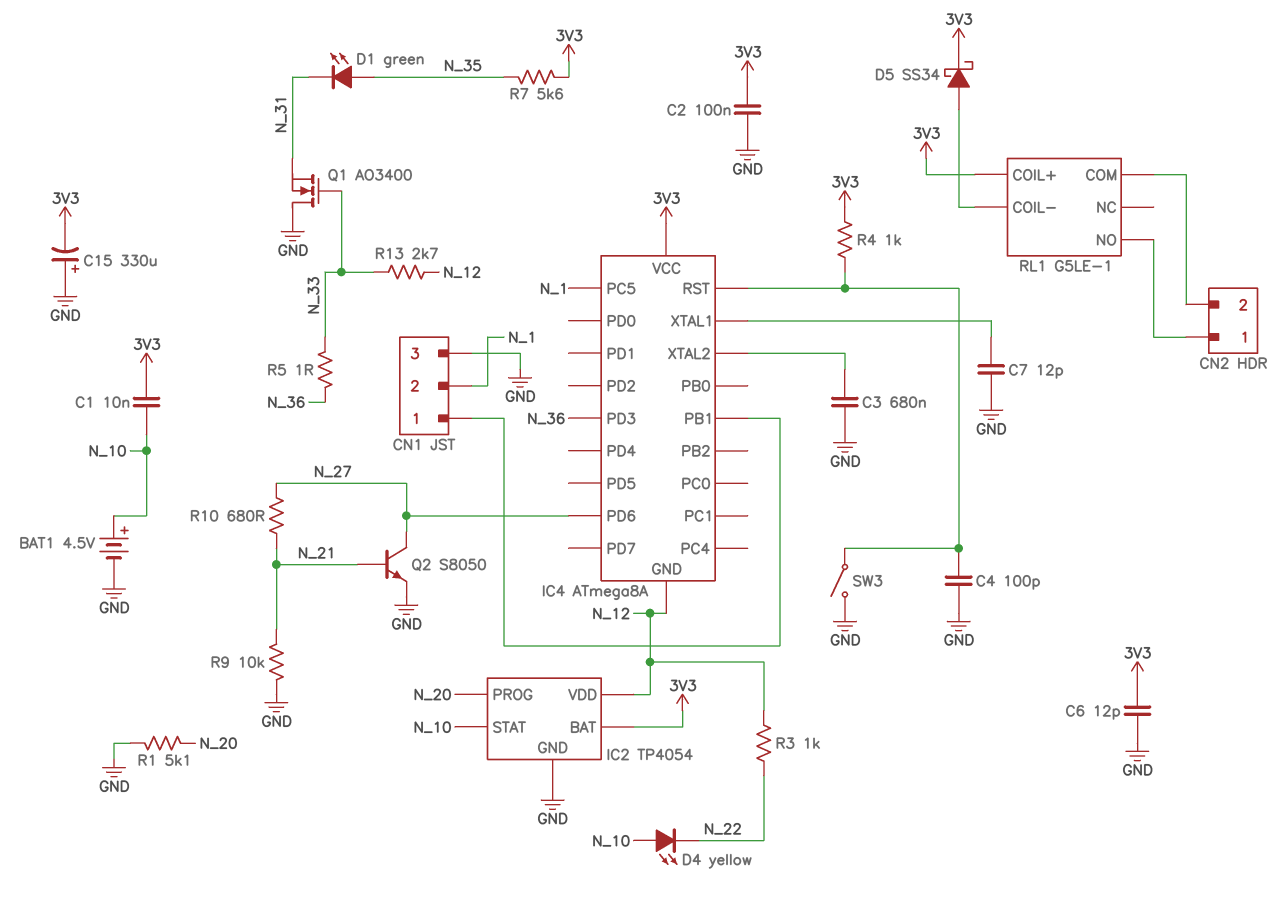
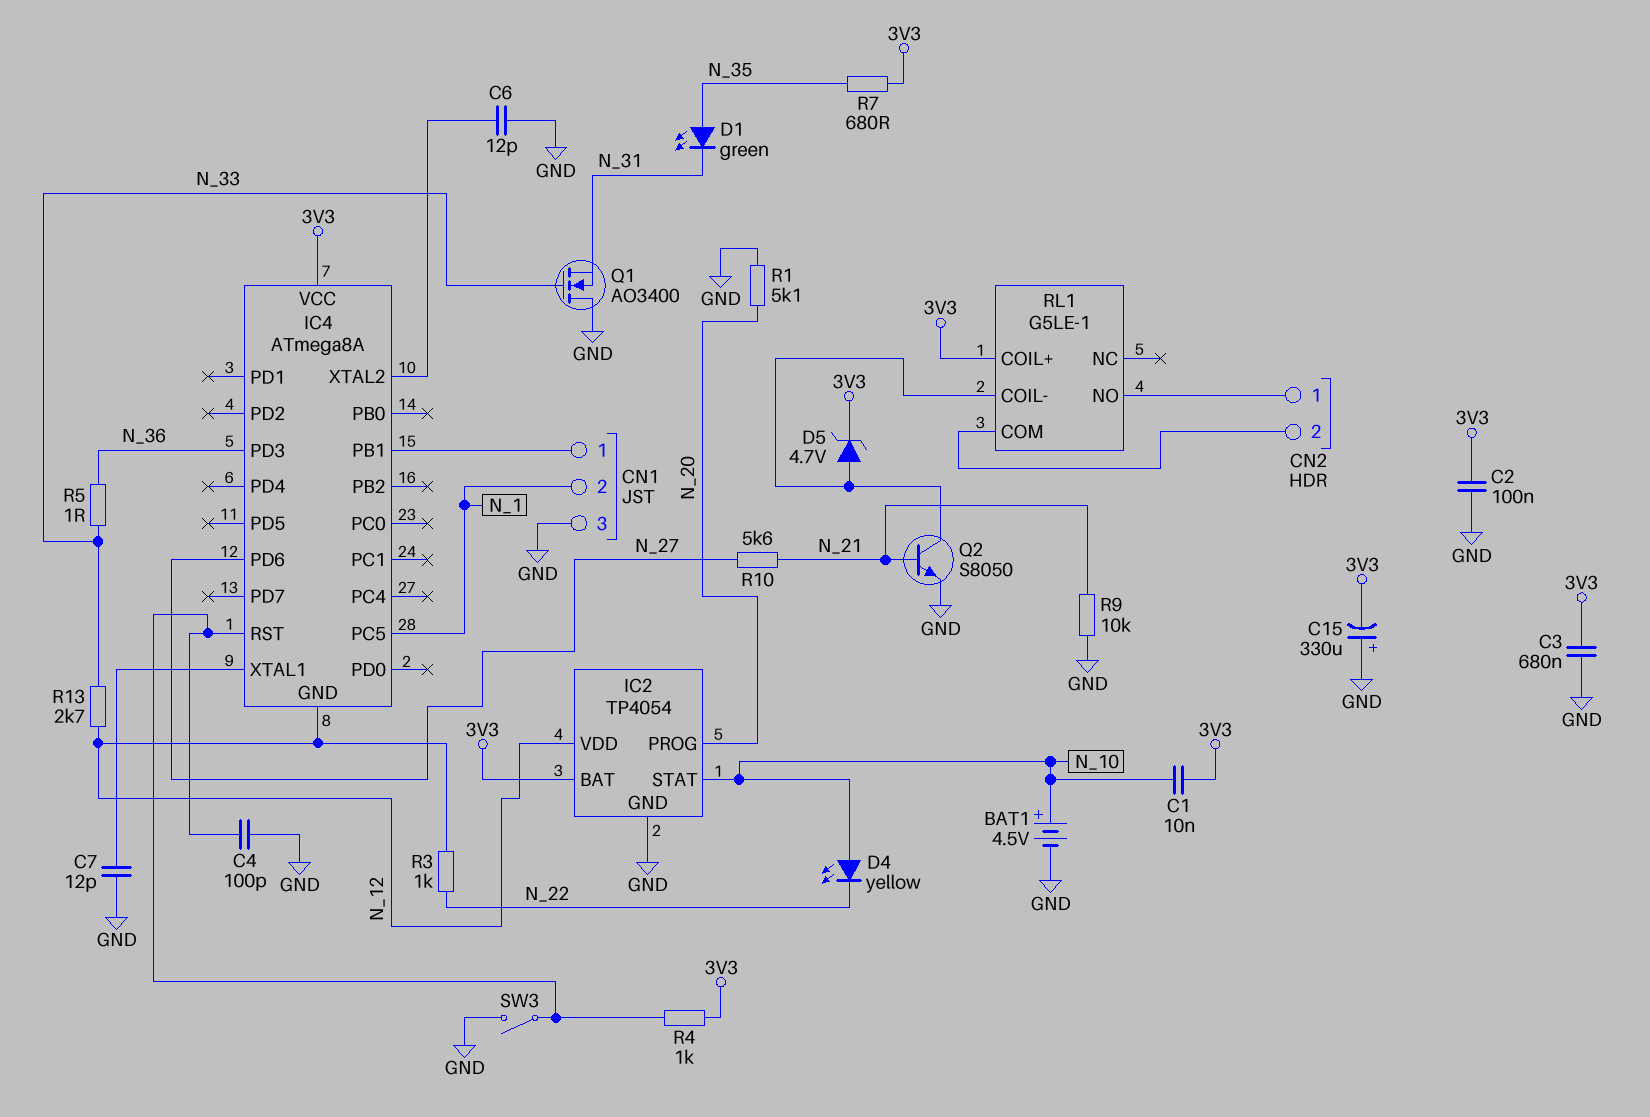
C3: 680nF (GND, IC4/XTAL2) -> 680nF (3V3, GND)
C6: 12pF (3V3, GND) -> 12pF (GND, IC4/XTAL2)
D5: schottky SS34 (A RL1/COIL-, K 3V3) -> zener 4.7V (A RL1/COIL-, K 3V3)
Q2: NPN S8050 (B N_21, C N_27, E GND) -> NPN S8050 (B N_21, C RL1/COIL-, E GND)
R7: 5.6k (3V3, N_35) -> 680 (3V3, N_35)
R10: 680 (N_21, N_27) -> 5.6k (N_21, N_27)

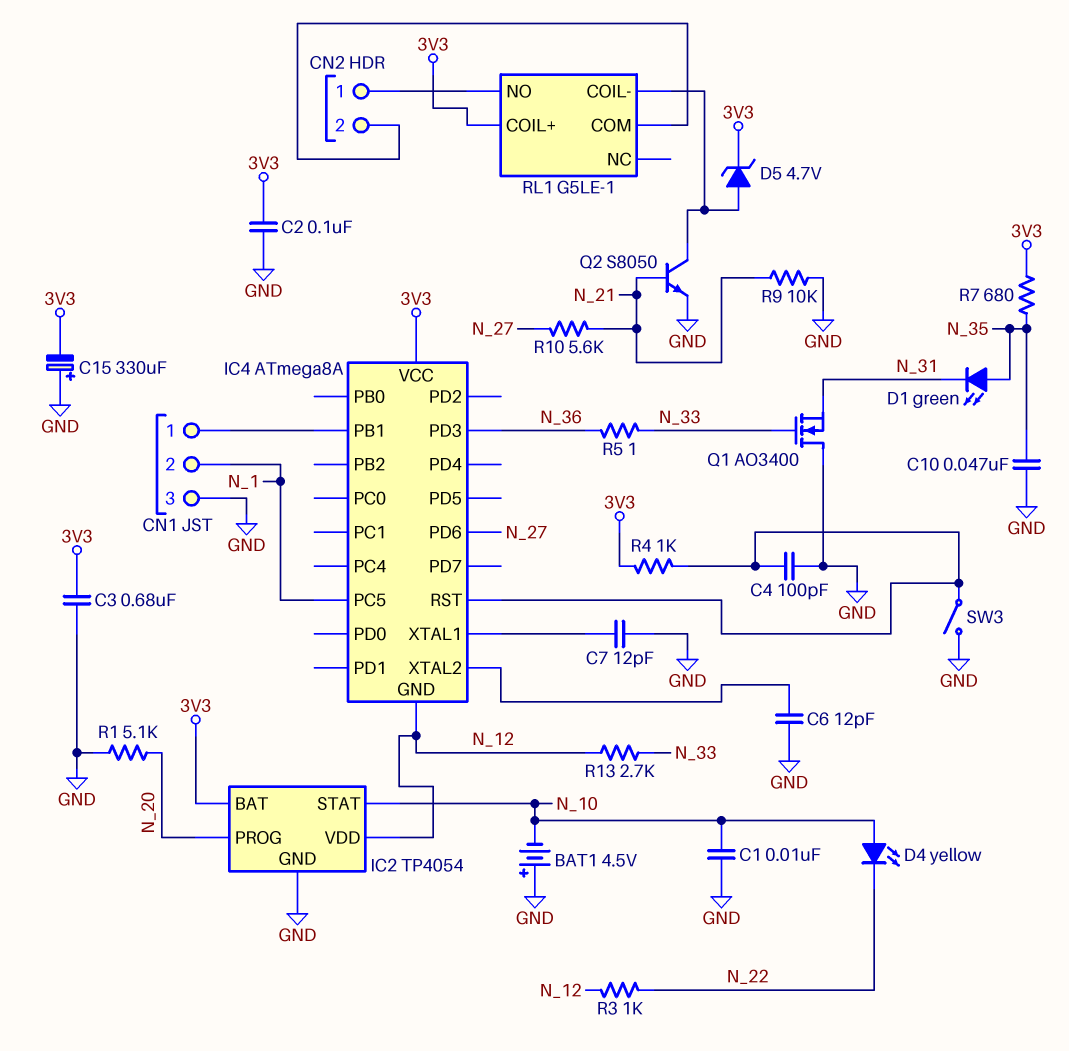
BAT1: 4.5V (plus N_10, minus GND) -> 4.5V (plus GND, minus N_10)
C1: 10nF (3V3, N_10) -> 10nF (GND, N_10)
C10: none -> 47nF (GND, N_35)

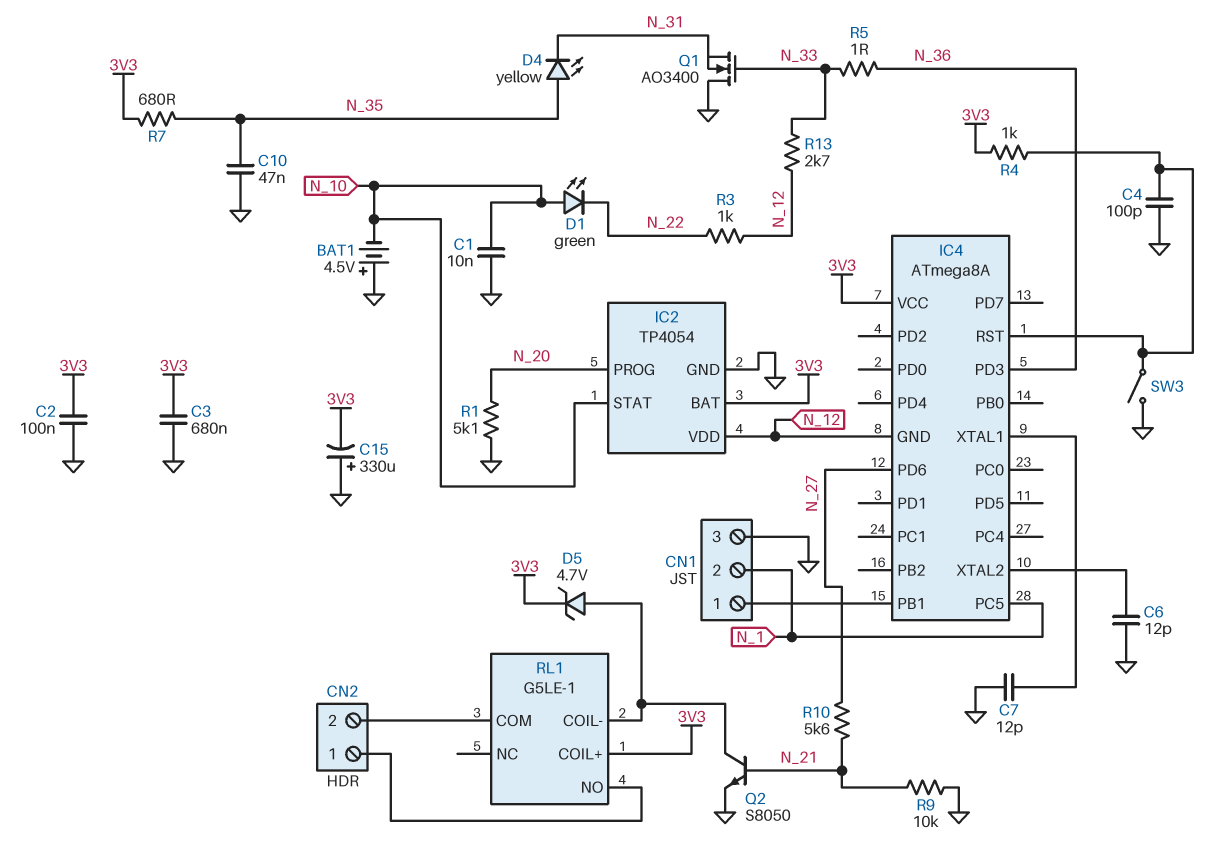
D1: LED green (A N_35, K N_31) -> LED green (A N_10, K N_22)
D4: LED yellow (A N_10, K N_22) -> LED yellow (A N_35, K N_31)

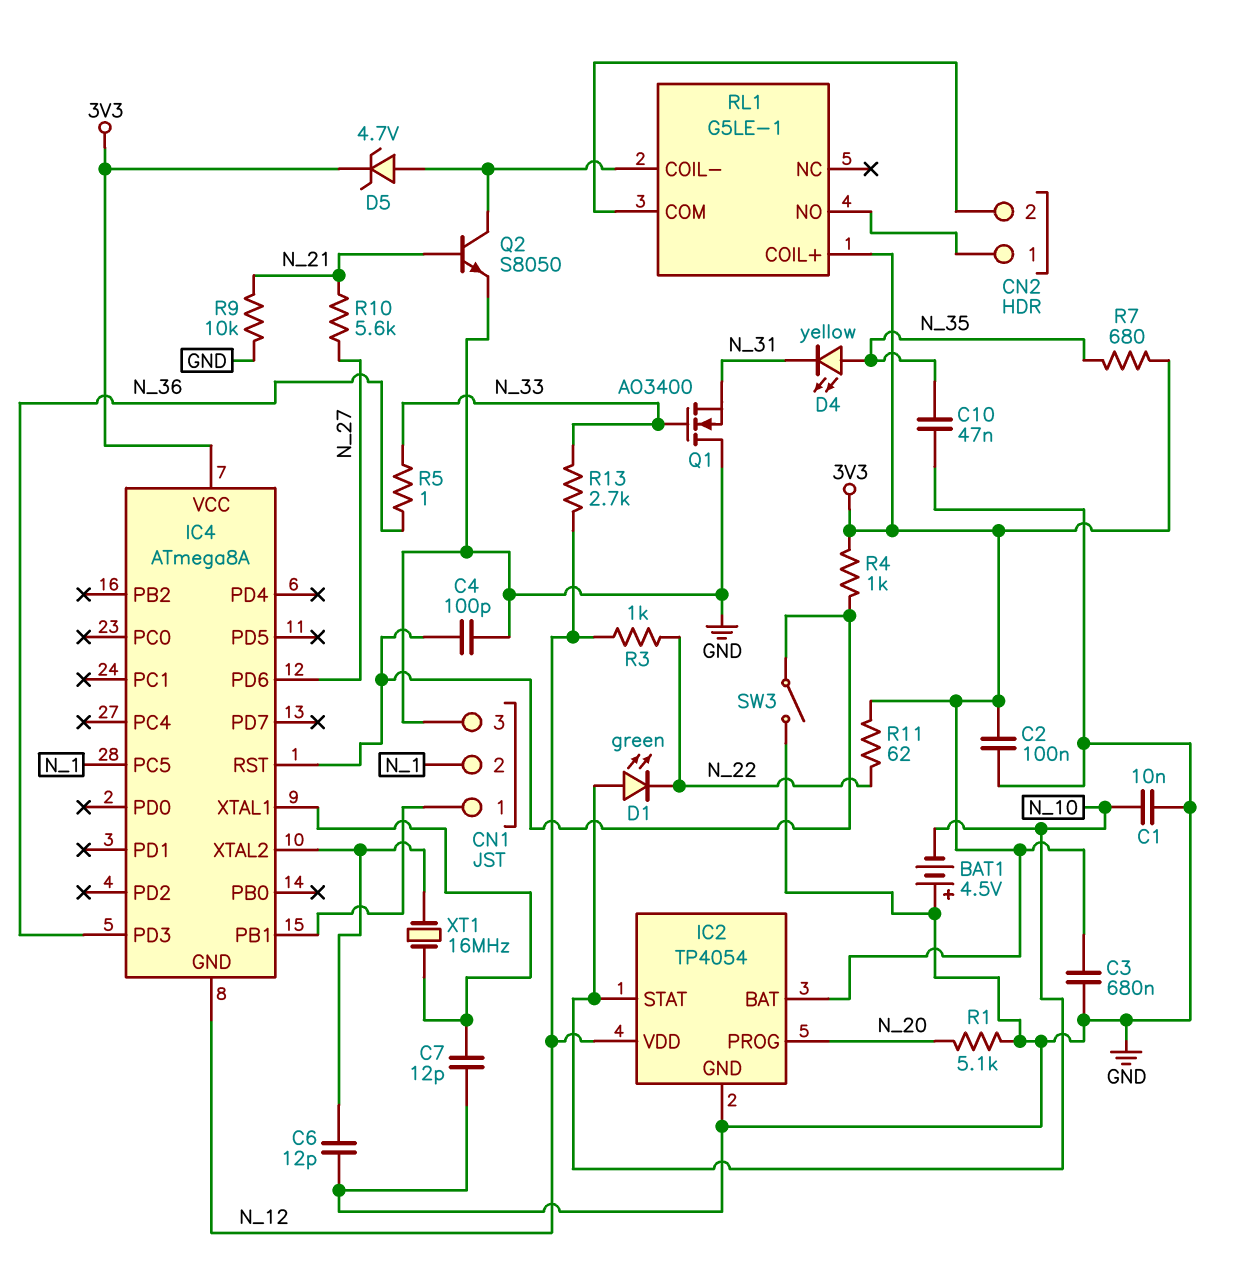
C15: 330uF (plus GND, minus 3V3) -> none
R11: none -> 62 (3V3, N_22)
XT1: none -> 16MHz (IC4/XTAL1, IC4/XTAL2)

